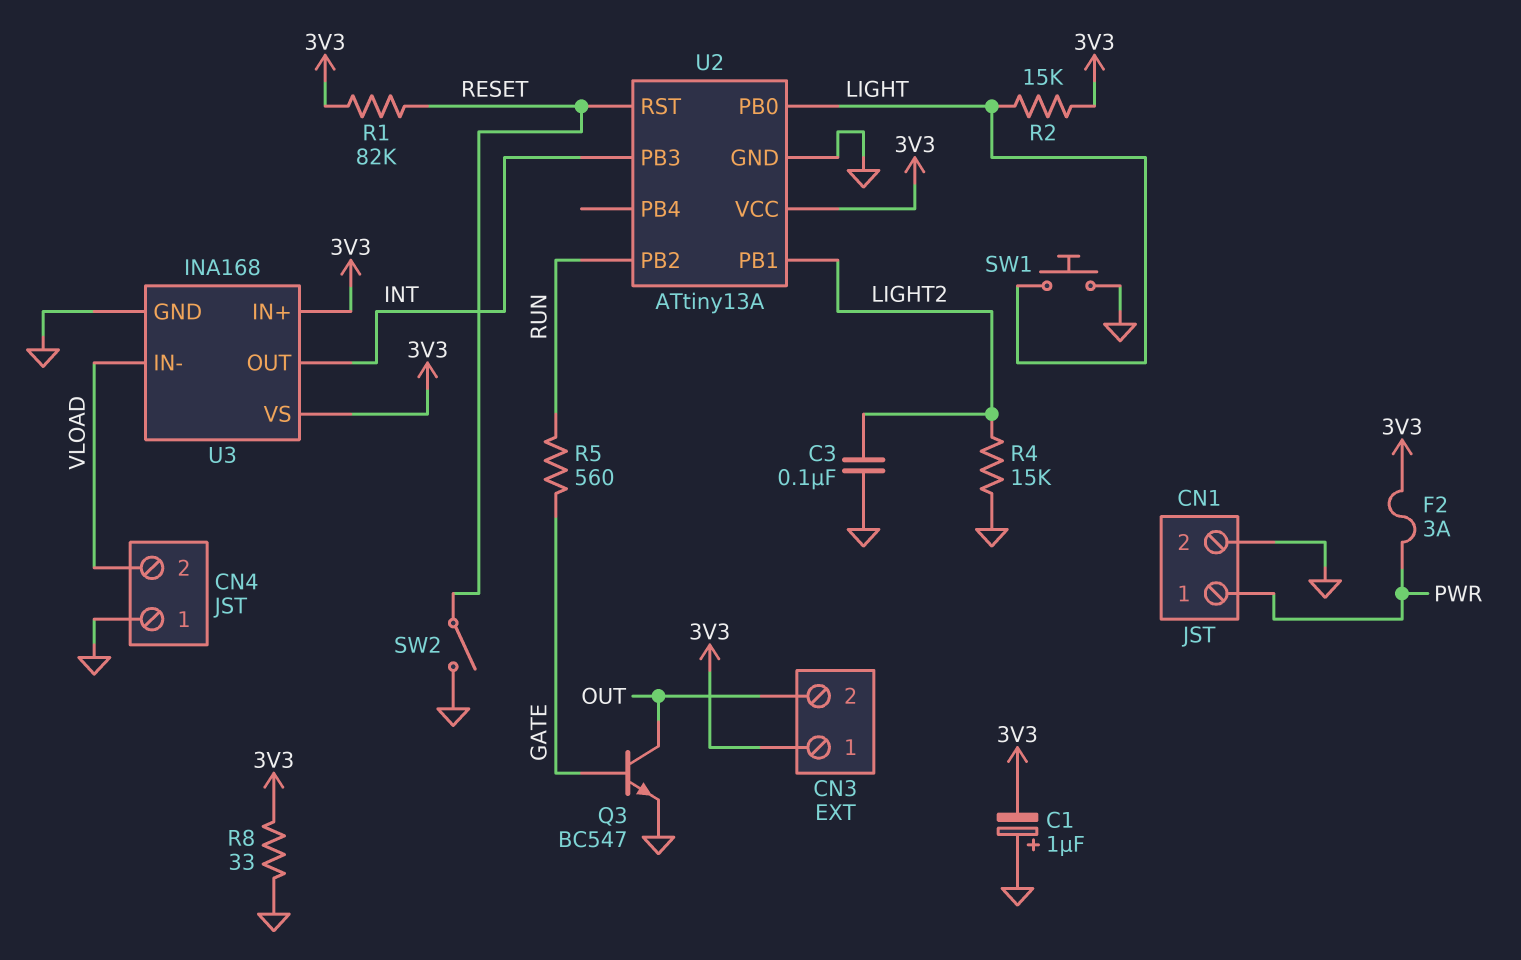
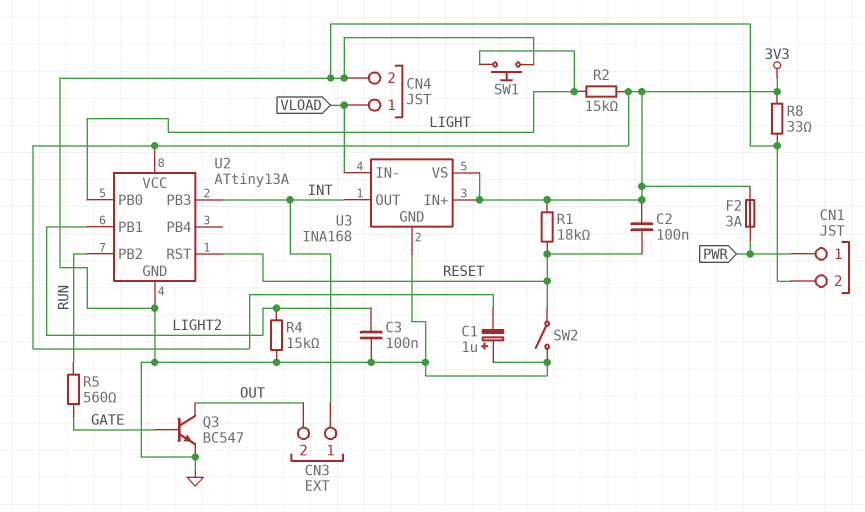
C2: none -> 100nF (3V3, RESET)
CN3 pin 1: 3V3 -> INT
CN4 pin 1: GND -> VLOAD
CN4 pin 2: VLOAD -> GND
R1: 82k (3V3, RESET) -> 18k (3V3, RESET)

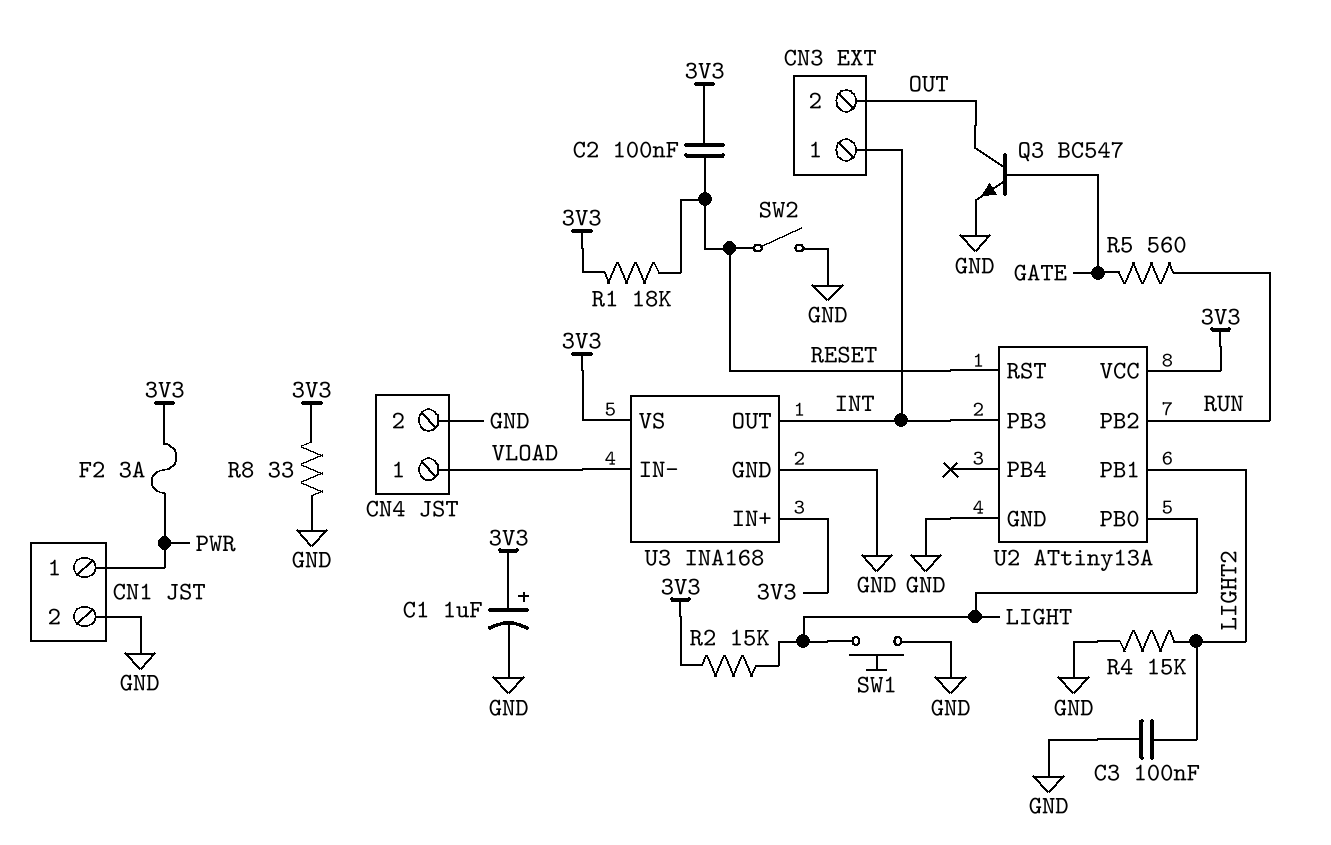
C1: 1uF (plus GND, minus 3V3) -> 1uF (plus 3V3, minus GND)

